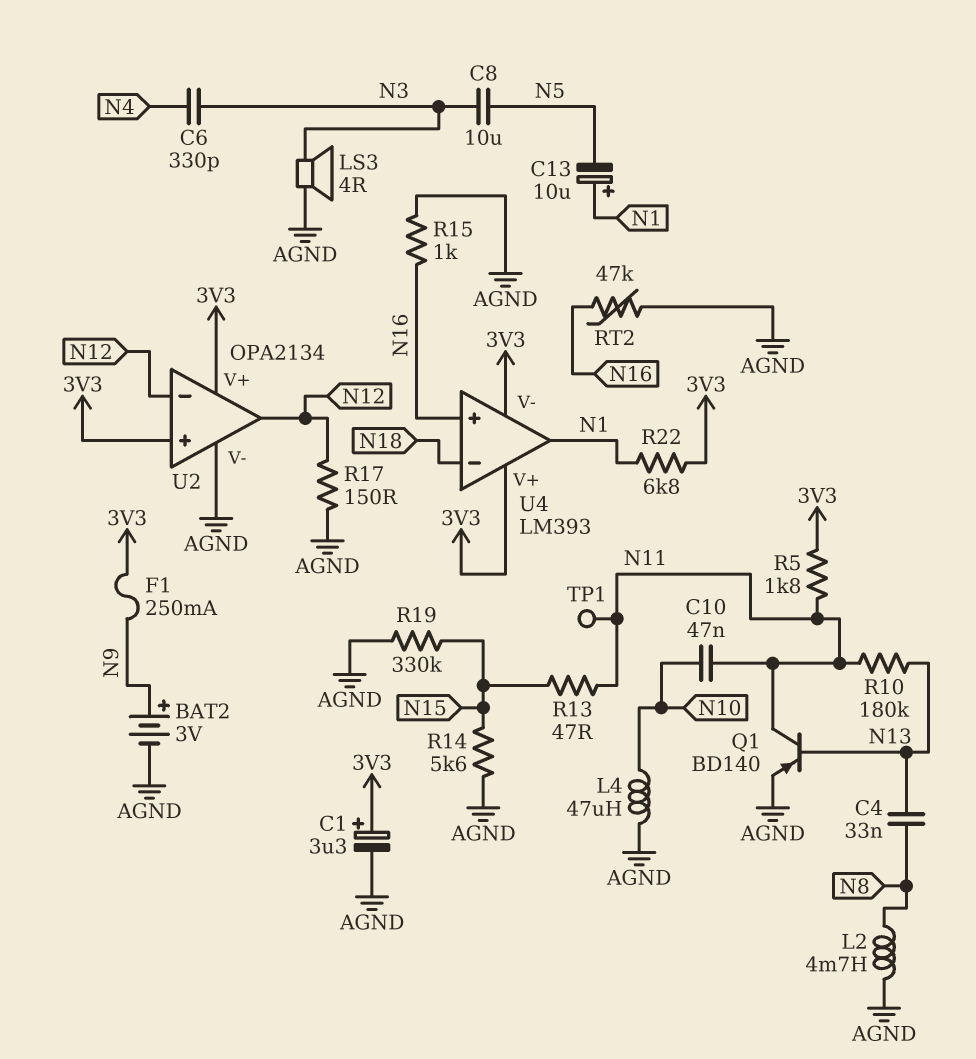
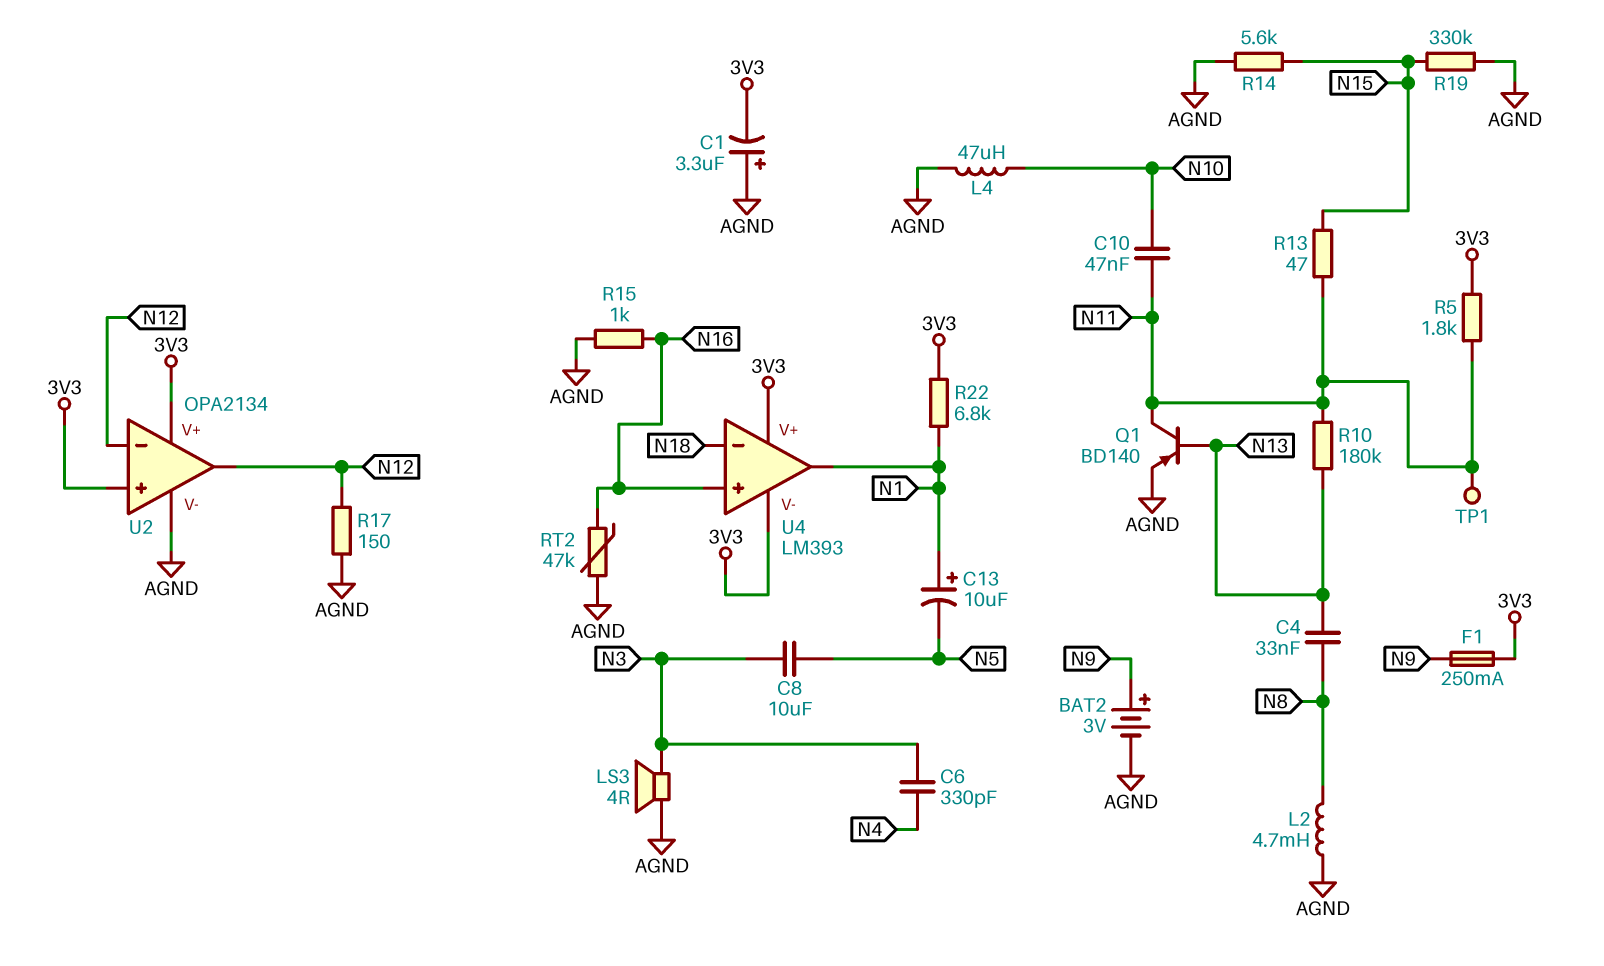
C1: 3.3uF (plus 3V3, minus AGND) -> 3.3uF (plus AGND, minus 3V3)

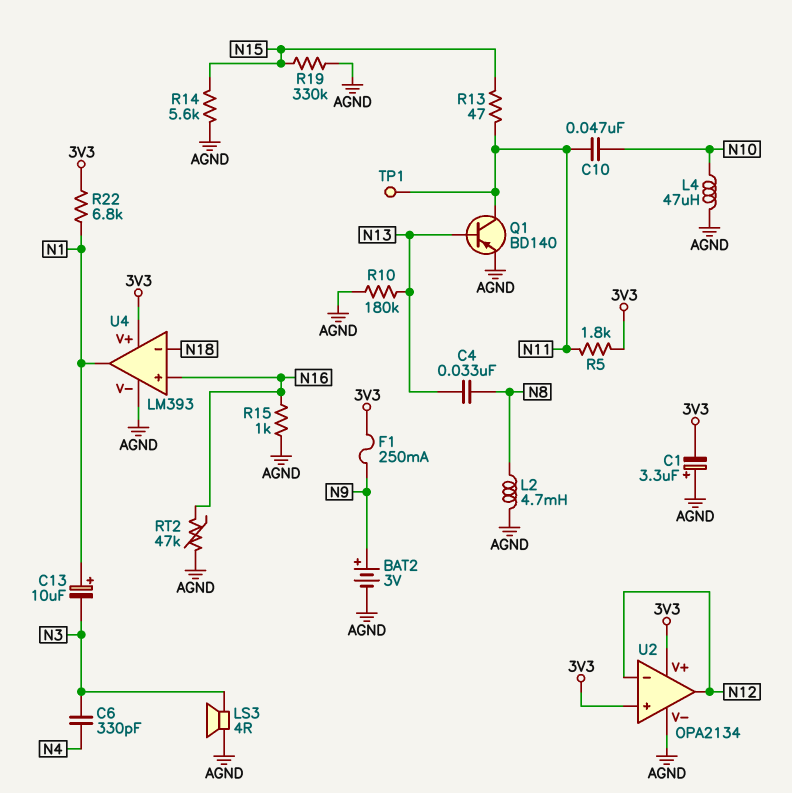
C8: 10uF (N3, N5) -> none
C13: 10uF (plus N1, minus N5) -> 10uF (plus N1, minus N3)
R10: 180k (N11, N13) -> 180k (AGND, N13)
R17: 150 (AGND, N12) -> none
U4 pin V-: 3V3 -> AGND

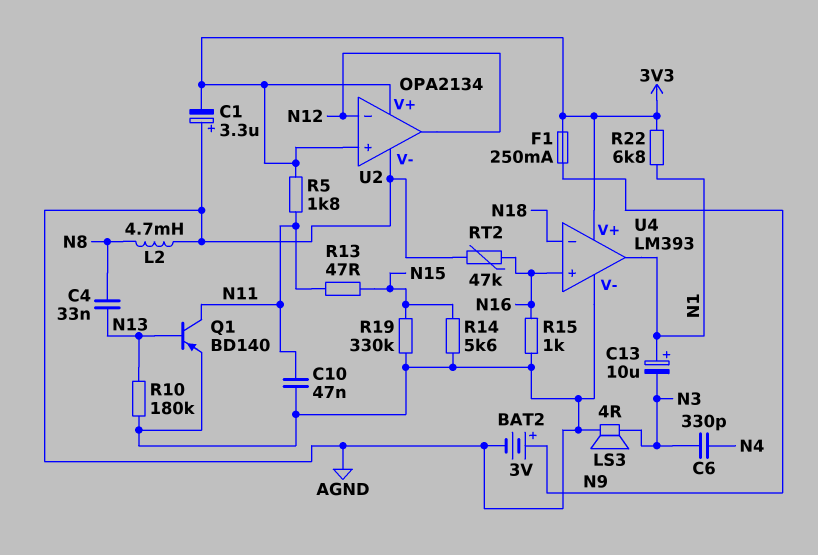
C10: 47nF (N10, N11) -> 47nF (AGND, N11)
L4: 47uH (AGND, N10) -> none
TP1: test point (N11) -> none

